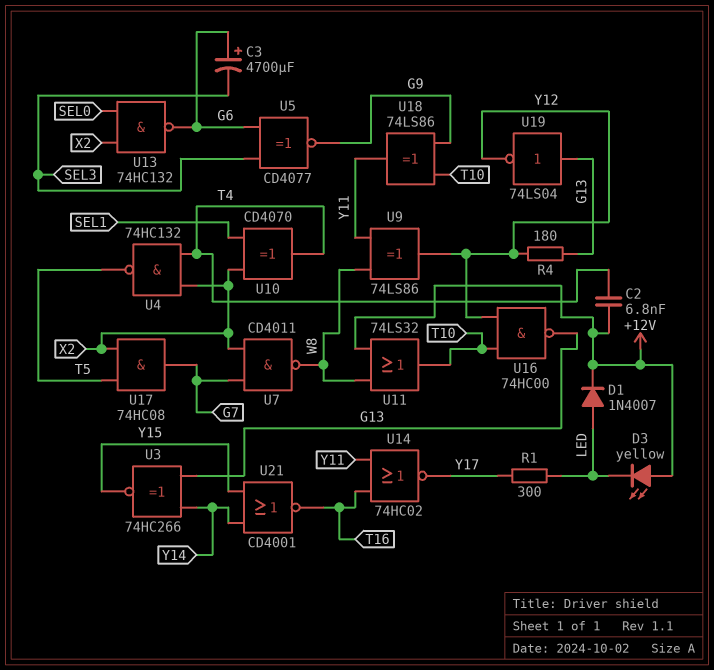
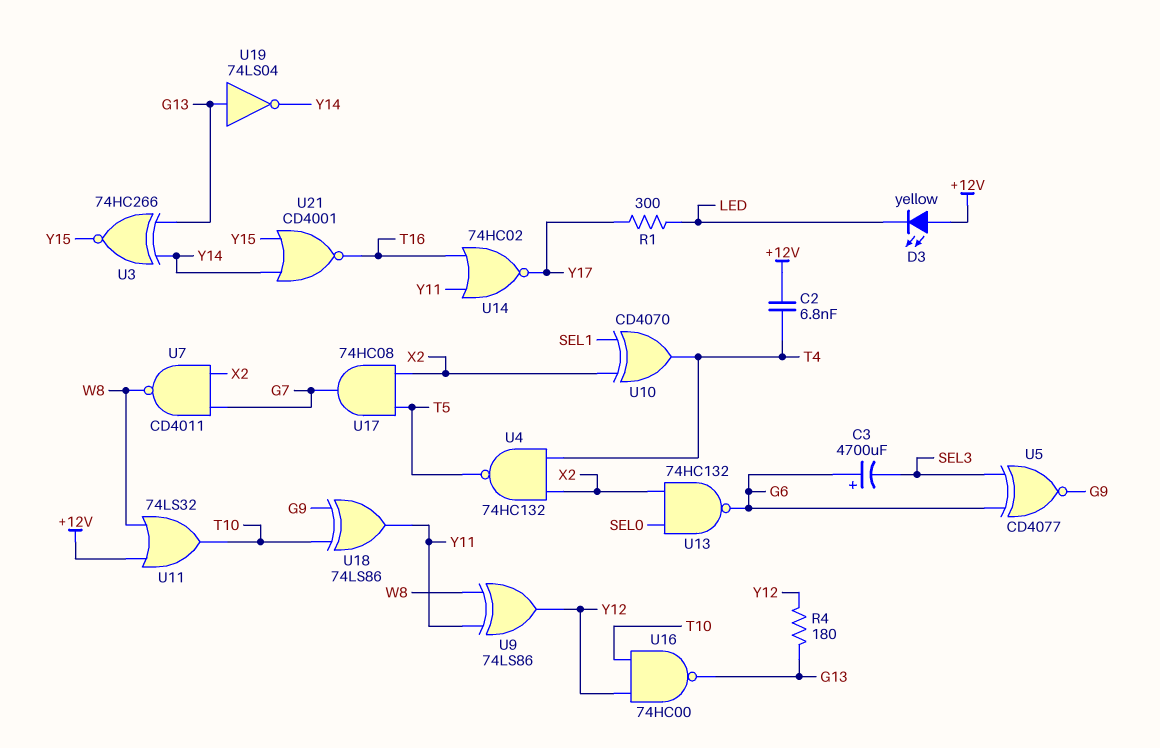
D1: diode 1N4007 (A LED, K +12V) -> none
U19: NOT 74LS04 (in G13, out Y12) -> NOT 74LS04 (in G13, out Y14)

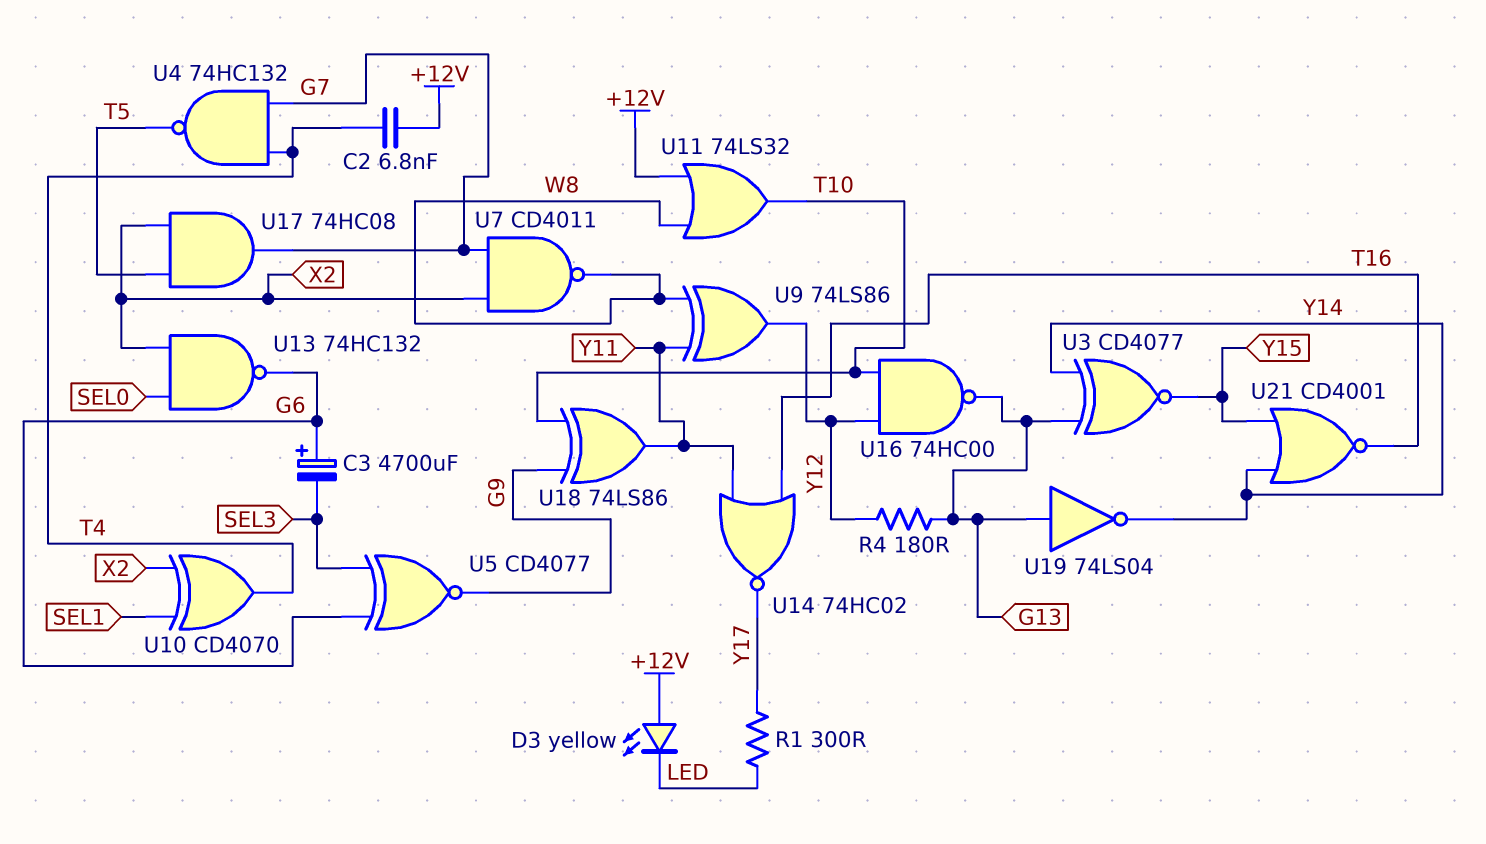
U3: XNOR 74HC266 (in G13, in Y14, out Y15) -> XNOR CD4077 (in G13, in Y14, out Y15)
U4: NAND 74HC132 (in T4, in X2, out T5) -> NAND 74HC132 (in G7, in T4, out T5)

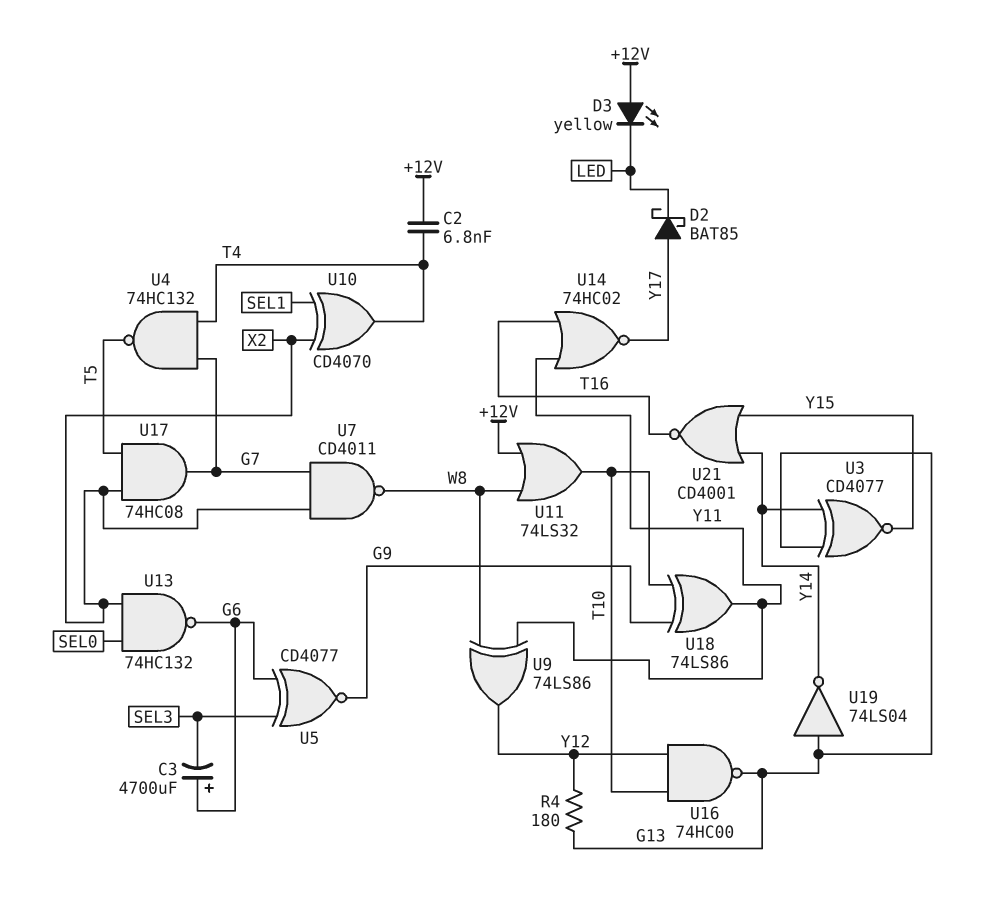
D2: none -> schottky BAT85 (A Y17, K LED)
R1: 300 (LED, Y17) -> none

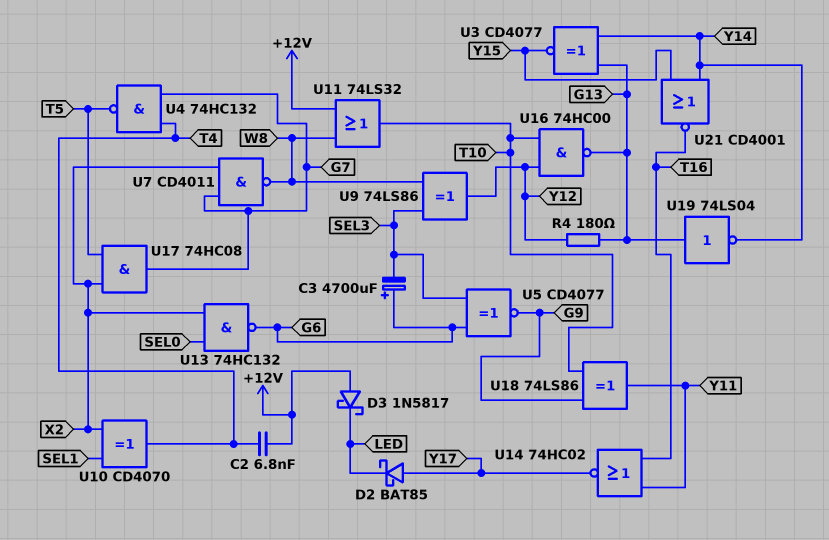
D3: LED yellow (A +12V, K LED) -> schottky 1N5817 (A +12V, K LED)
U9: XOR 74LS86 (in W8, in Y11, out Y12) -> XOR 74LS86 (in SEL3, in W8, out Y12)

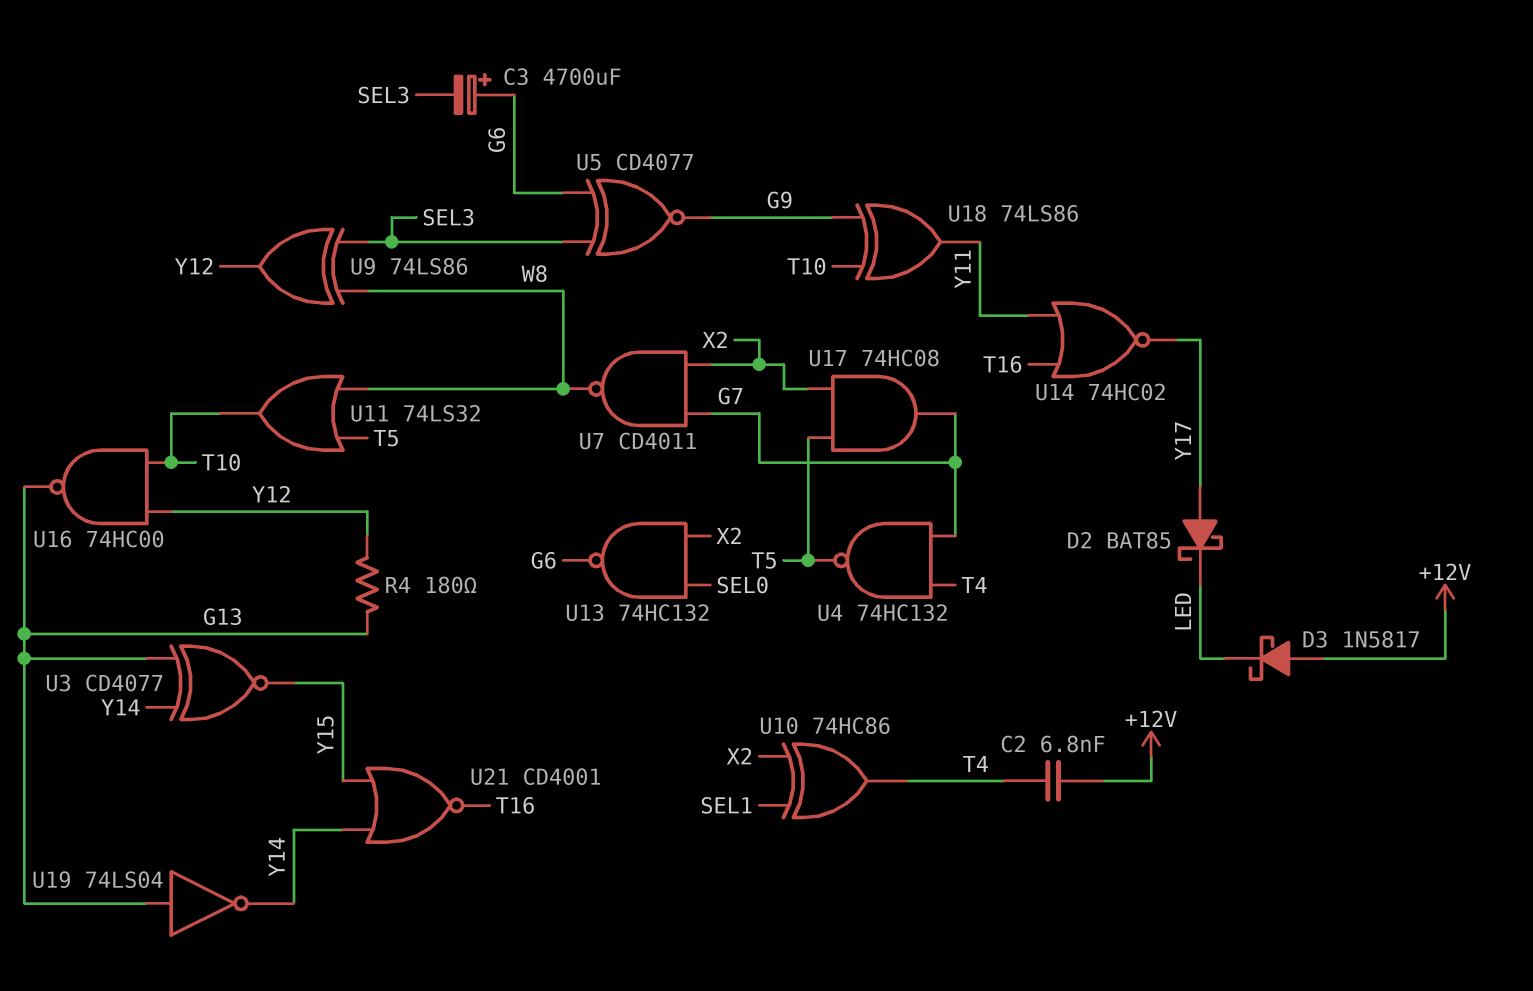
U10: XOR CD4070 (in SEL1, in X2, out T4) -> XOR 74HC86 (in SEL1, in X2, out T4)
U11: OR 74LS32 (in +12V, in W8, out T10) -> OR 74LS32 (in T5, in W8, out T10)

